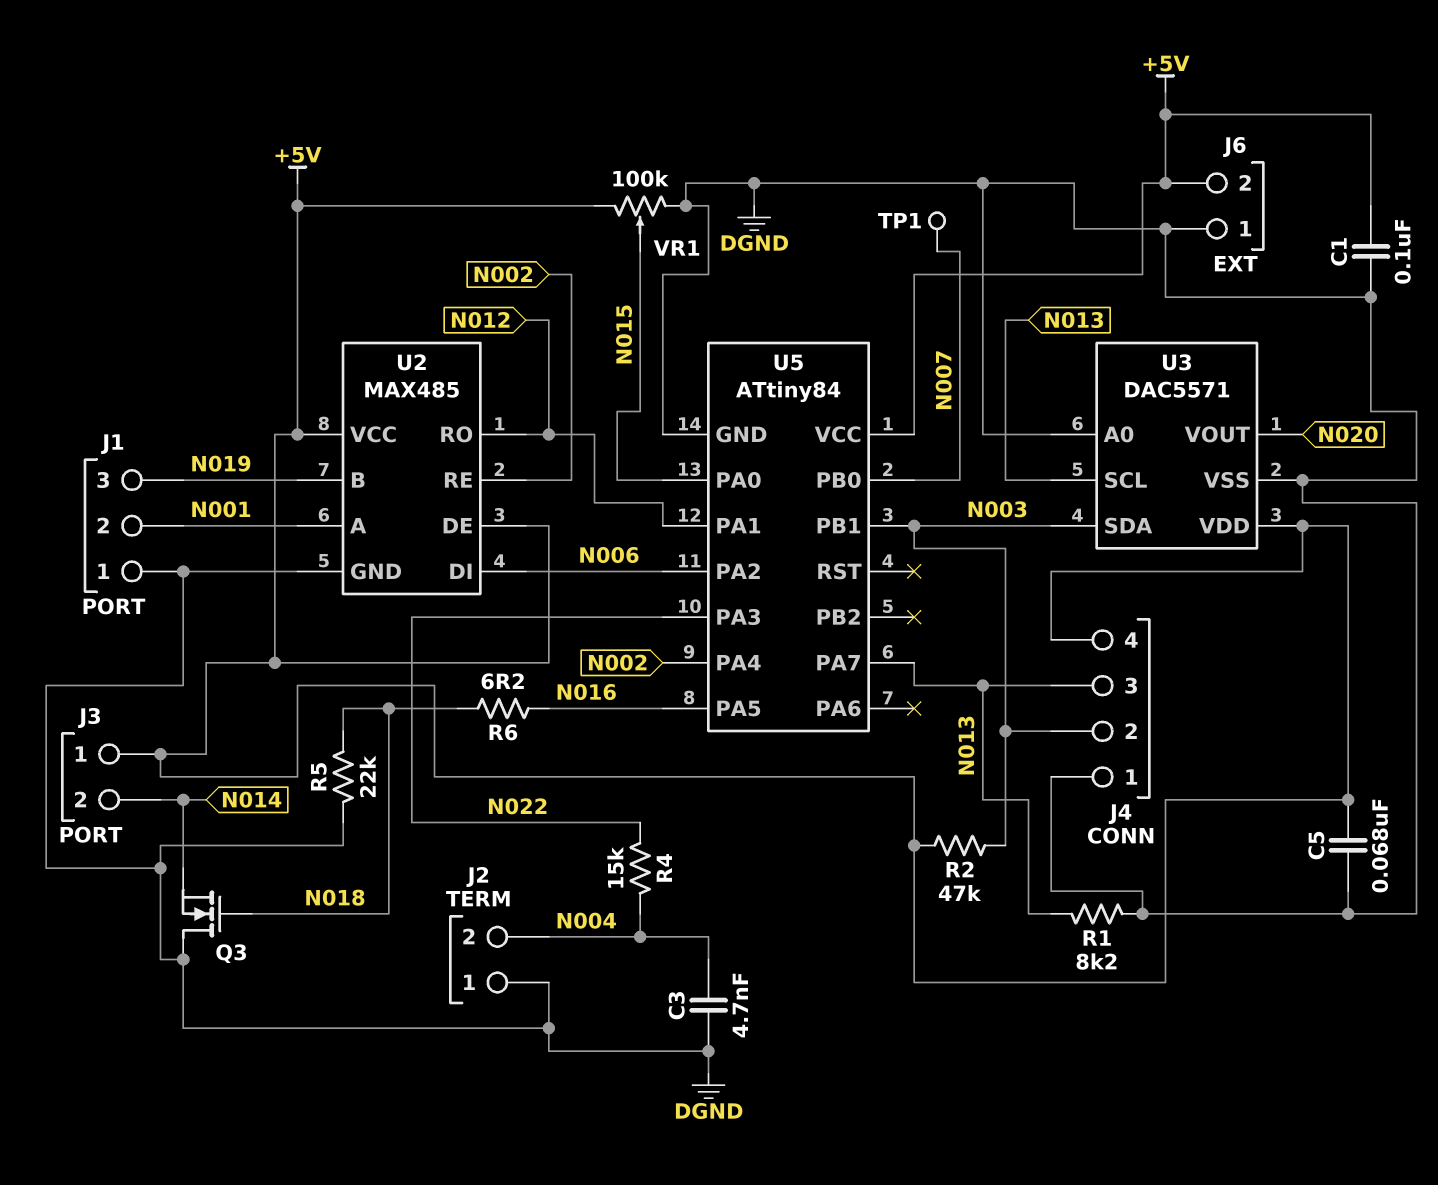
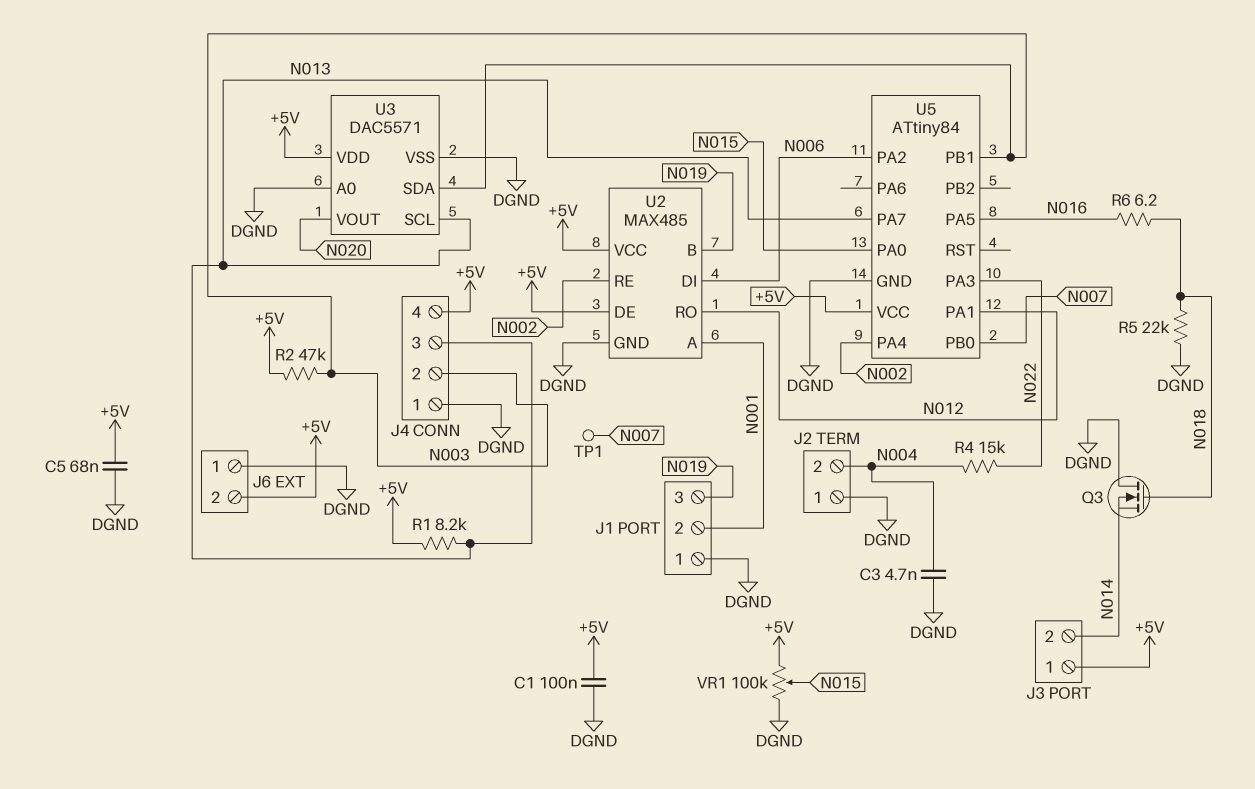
R1: 8.2k (DGND, N013) -> 8.2k (+5V, N013)

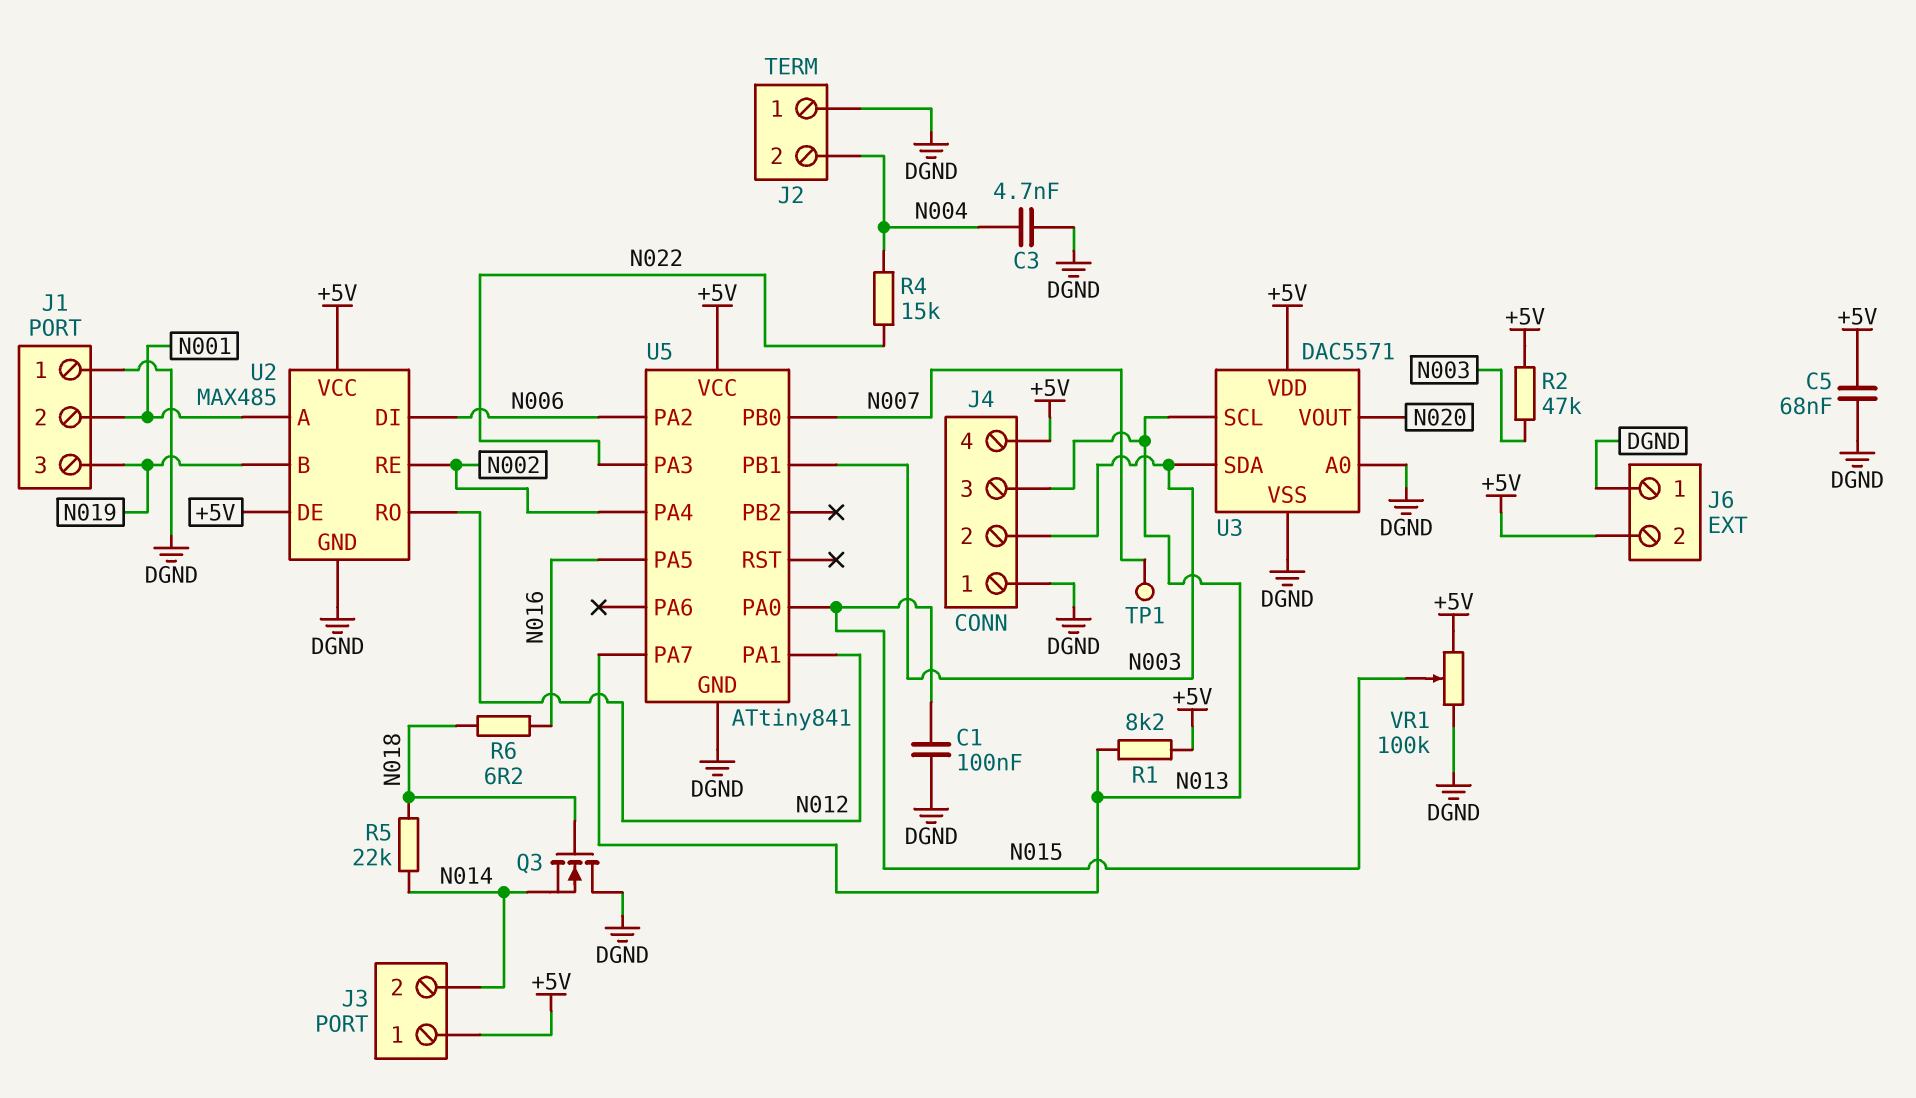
C1: 100nF (+5V, DGND) -> 100nF (DGND, N015)
R5: 22k (DGND, N018) -> 22k (N014, N018)
U5: ATtiny84 -> ATtiny841

